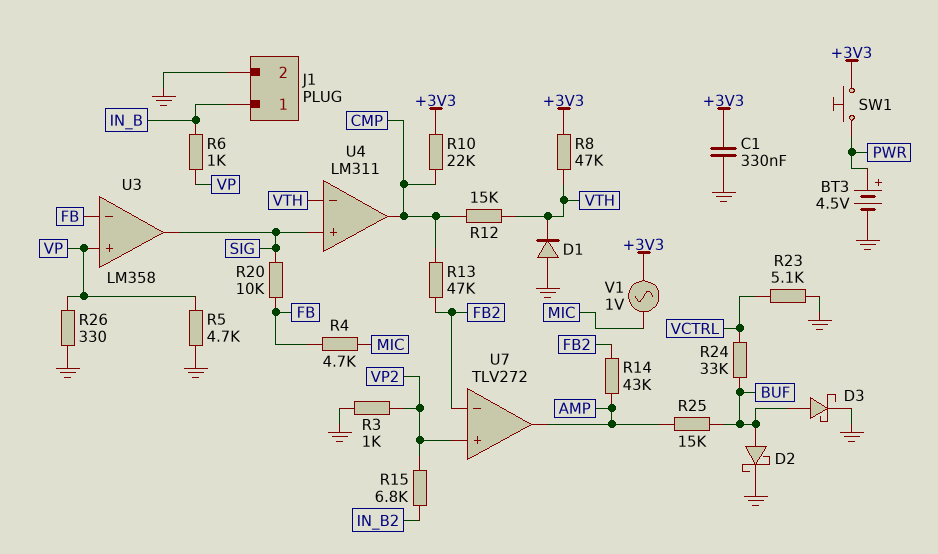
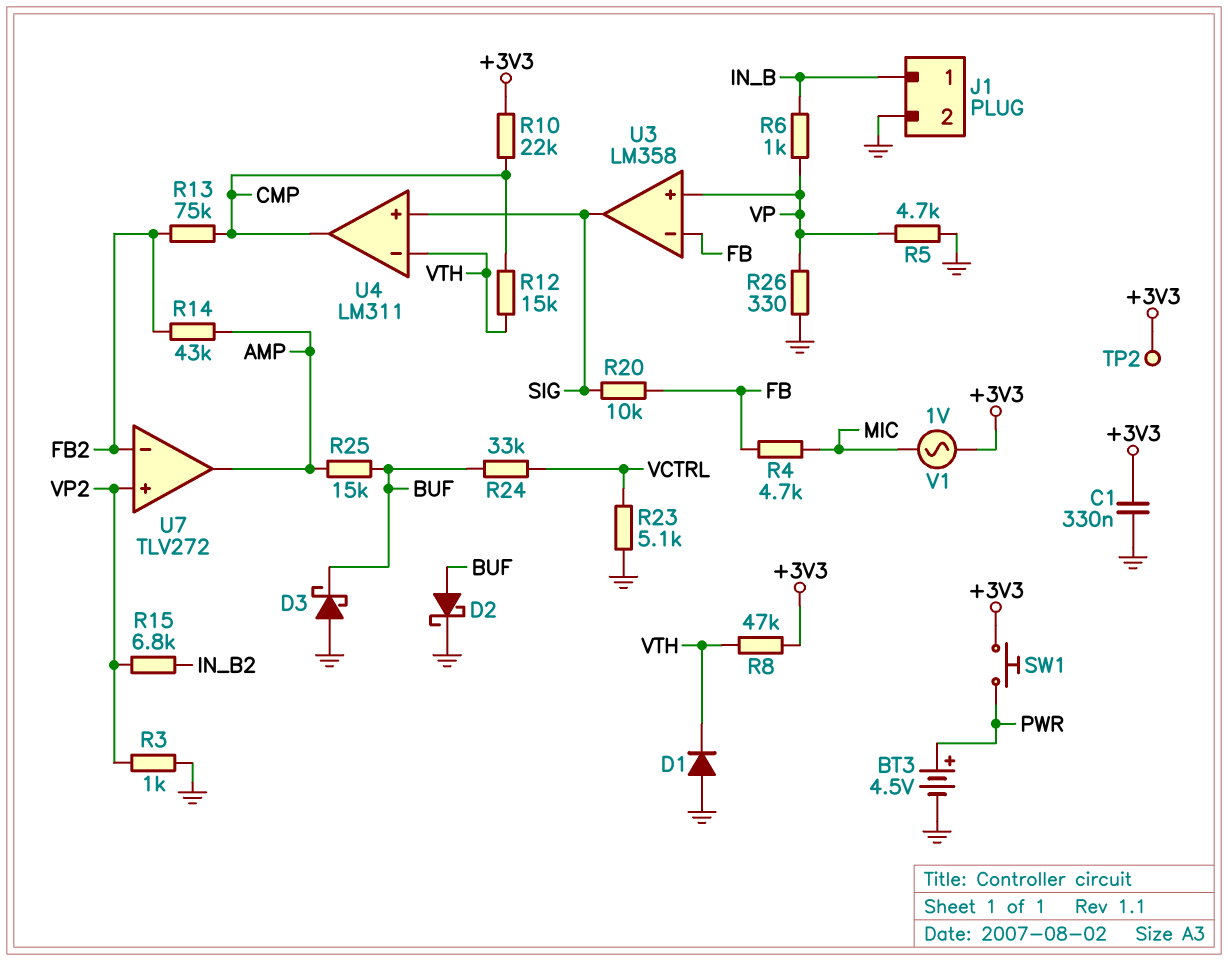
D3: schottky (A BUF, K GND) -> schottky (A GND, K BUF)
R13: 47k (CMP, FB2) -> 75k (CMP, FB2)
TP2: none -> test point (+3V3)

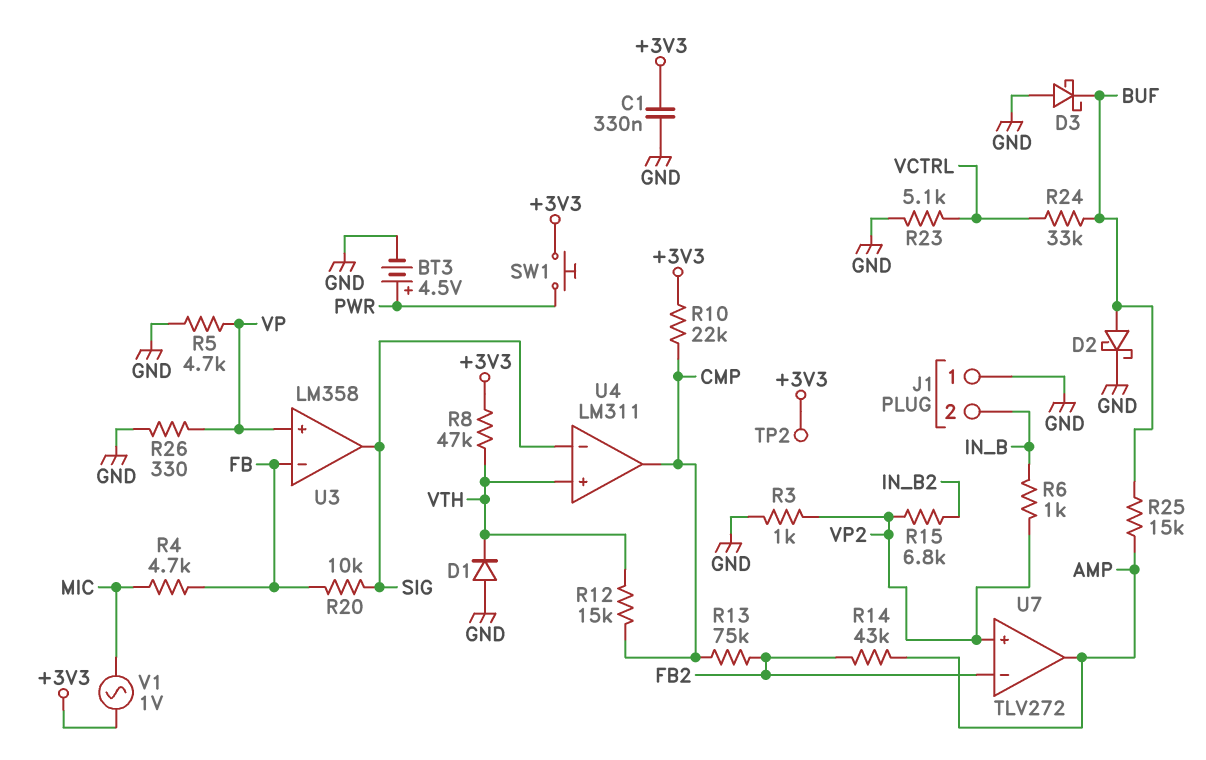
J1 pin 1: IN_B -> GND
J1 pin 2: GND -> IN_B
R6: 1k (IN_B, VP) -> 1k (IN_B, VP2)
U4 pin in+: SIG -> VTH
U4 pin in-: VTH -> SIG

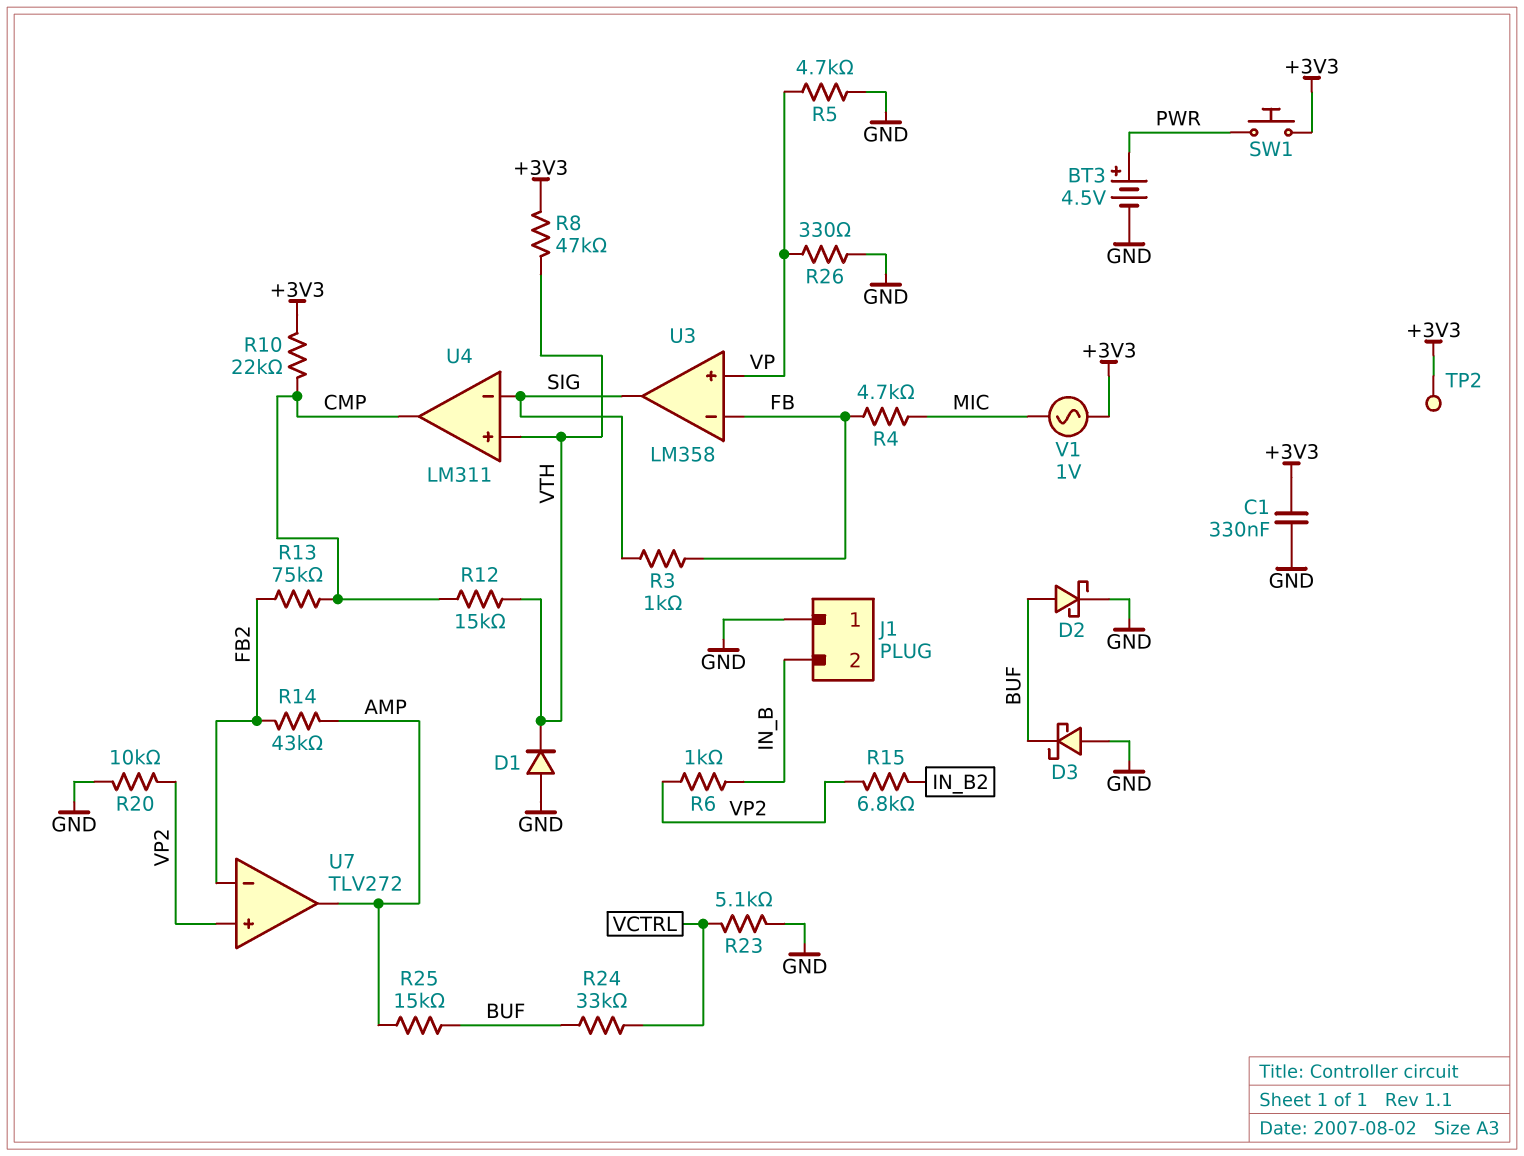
R3: 1k (GND, VP2) -> 1k (FB, SIG)
R20: 10k (FB, SIG) -> 10k (GND, VP2)

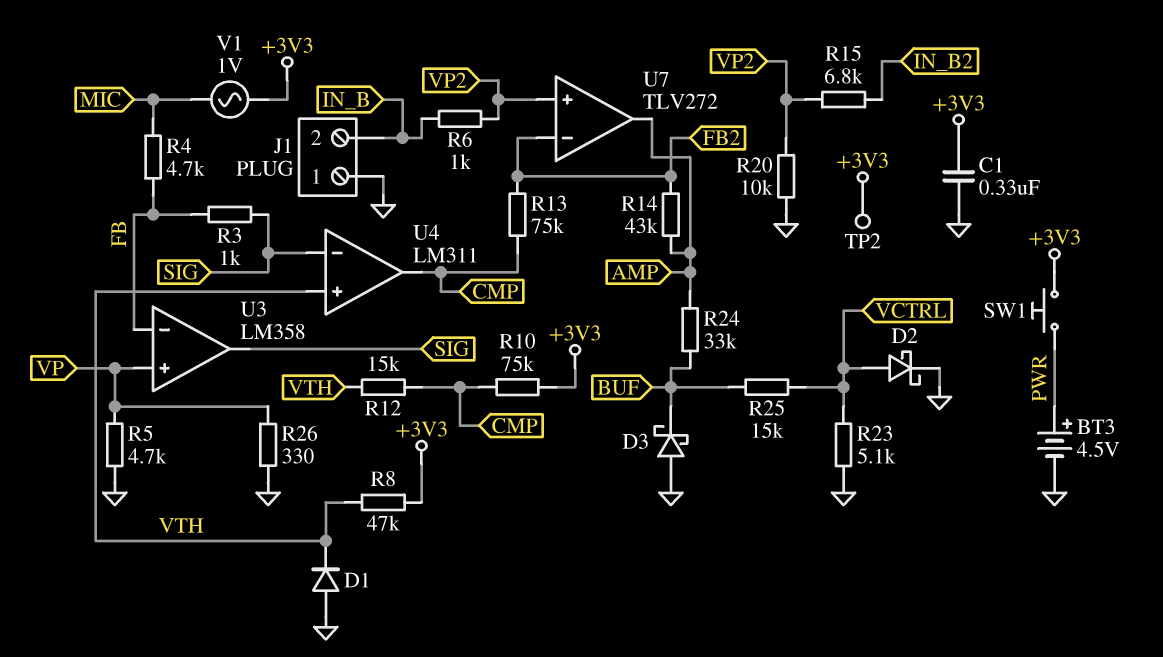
D2: schottky (A BUF, K GND) -> schottky (A VCTRL, K GND)
R10: 22k (+3V3, CMP) -> 75k (+3V3, CMP)
R24: 33k (BUF, VCTRL) -> 33k (AMP, BUF)
R25: 15k (AMP, BUF) -> 15k (BUF, VCTRL)

